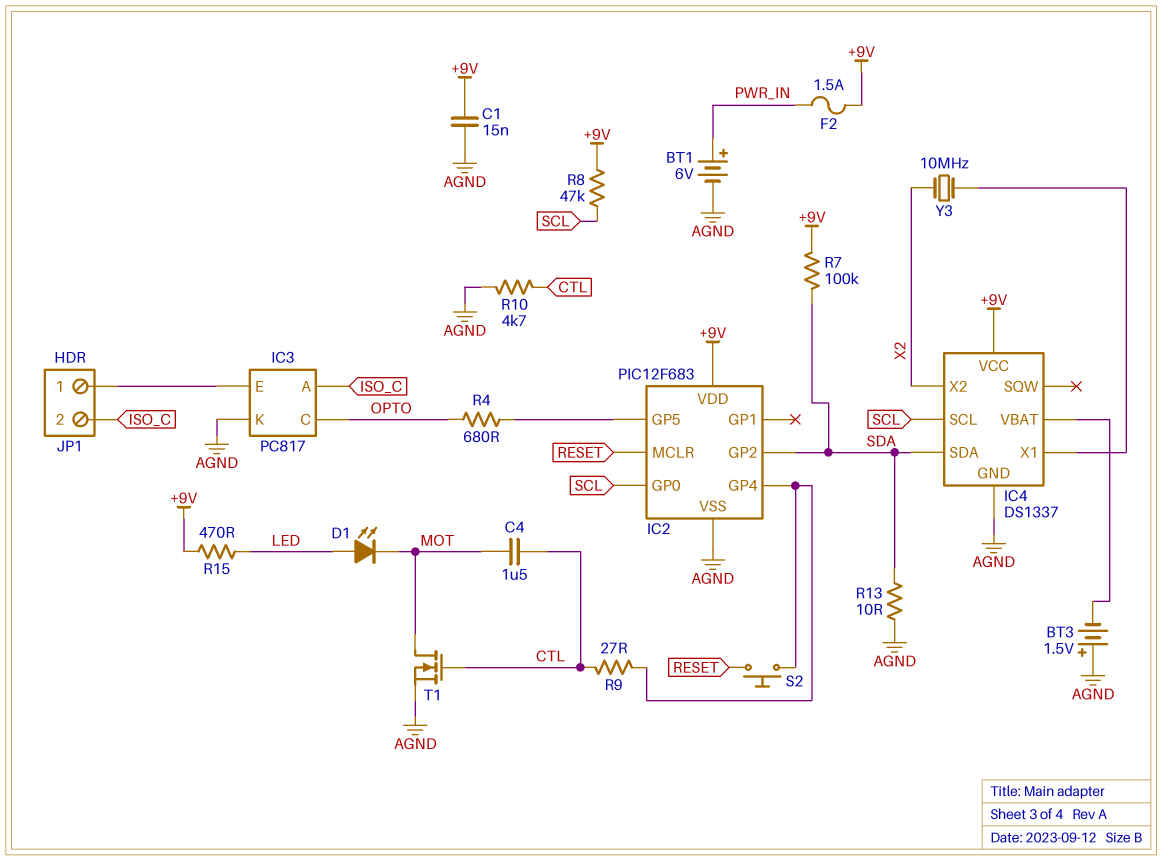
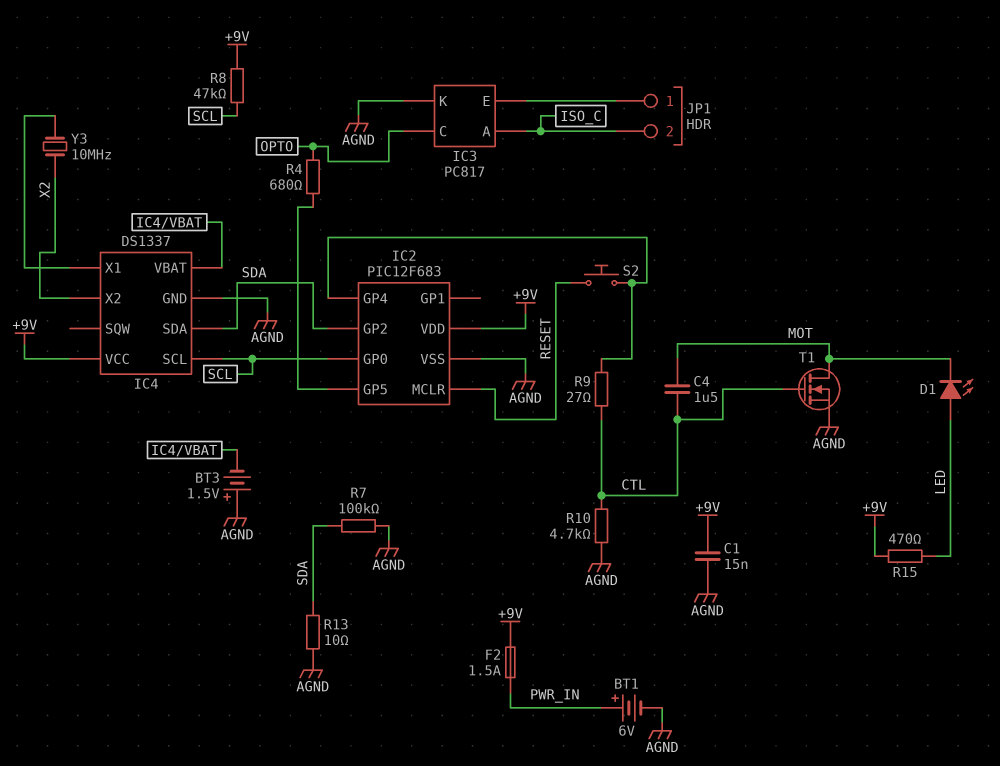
R7: 100k (+9V, SDA) -> 100k (AGND, SDA)

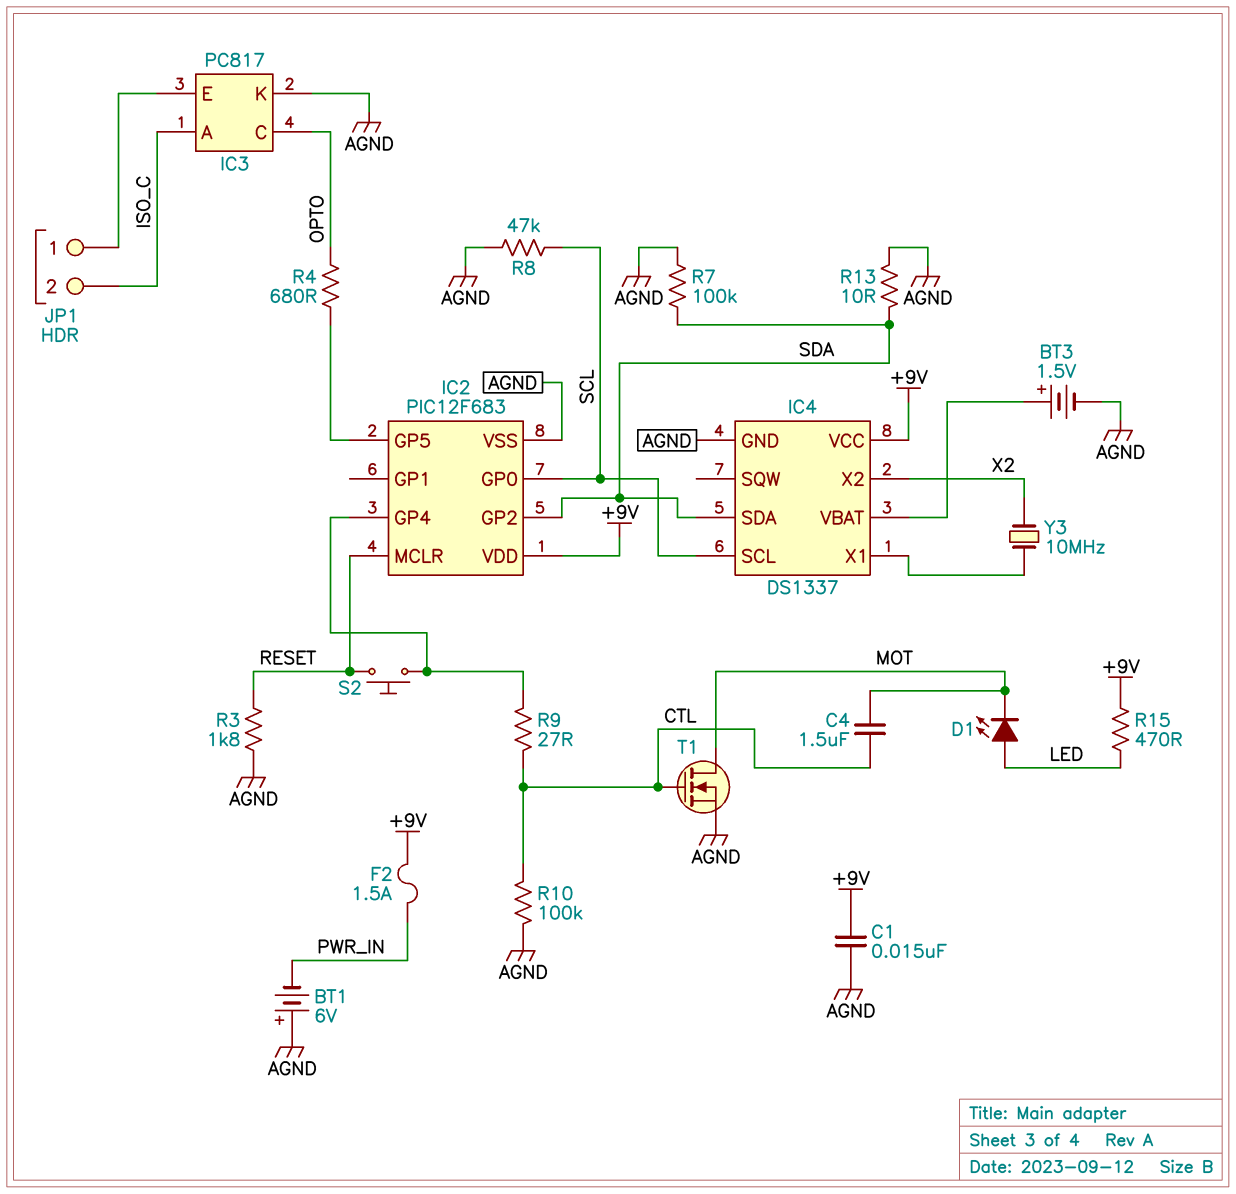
BT1: 6V (plus PWR_IN, minus AGND) -> 6V (plus AGND, minus PWR_IN)
BT3: 1.5V (plus AGND, minus IC4/VBAT) -> 1.5V (plus IC4/VBAT, minus AGND)
R3: none -> 1.8k (AGND, RESET)
R8: 47k (+9V, SCL) -> 47k (AGND, SCL)
R10: 4.7k (AGND, CTL) -> 100k (AGND, CTL)

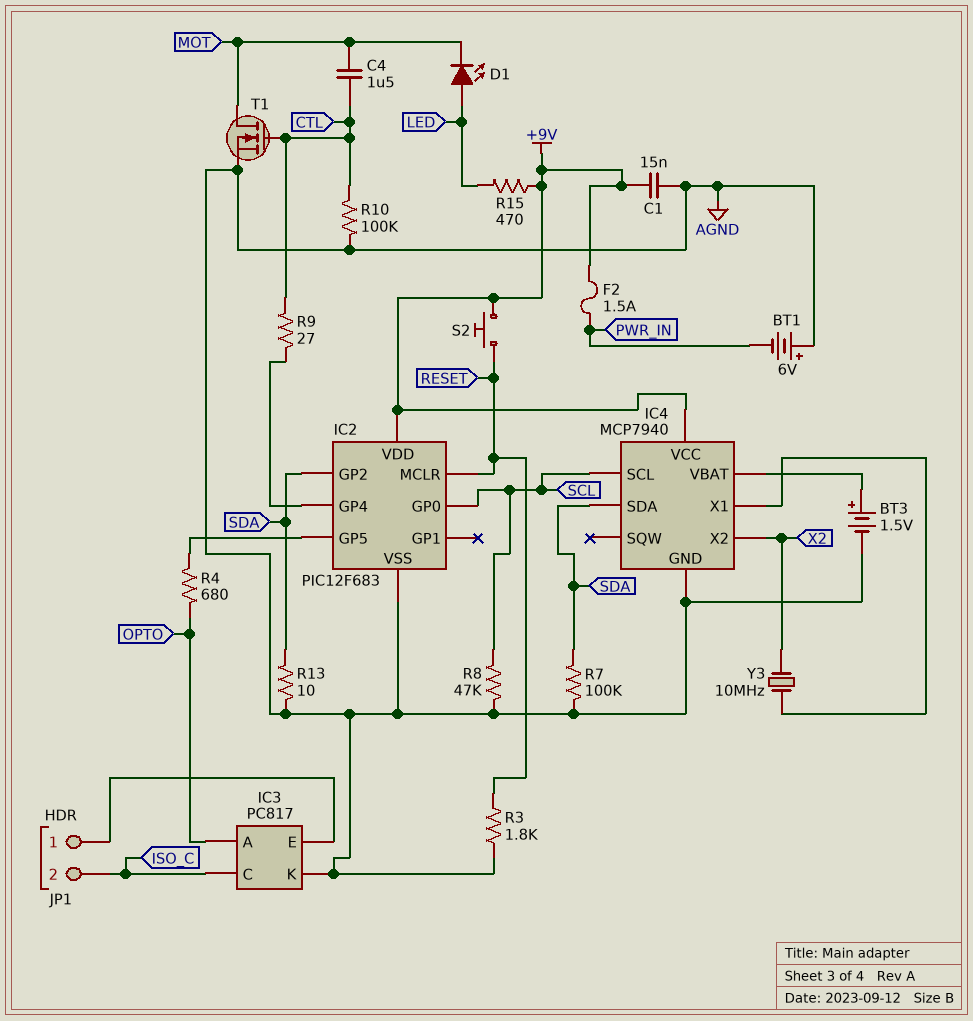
IC3 pin A: ISO_C -> OPTO
IC3 pin C: OPTO -> ISO_C
IC4: DS1337 -> MCP7940
S2: button (IC2/GP4, RESET) -> button (+9V, RESET)

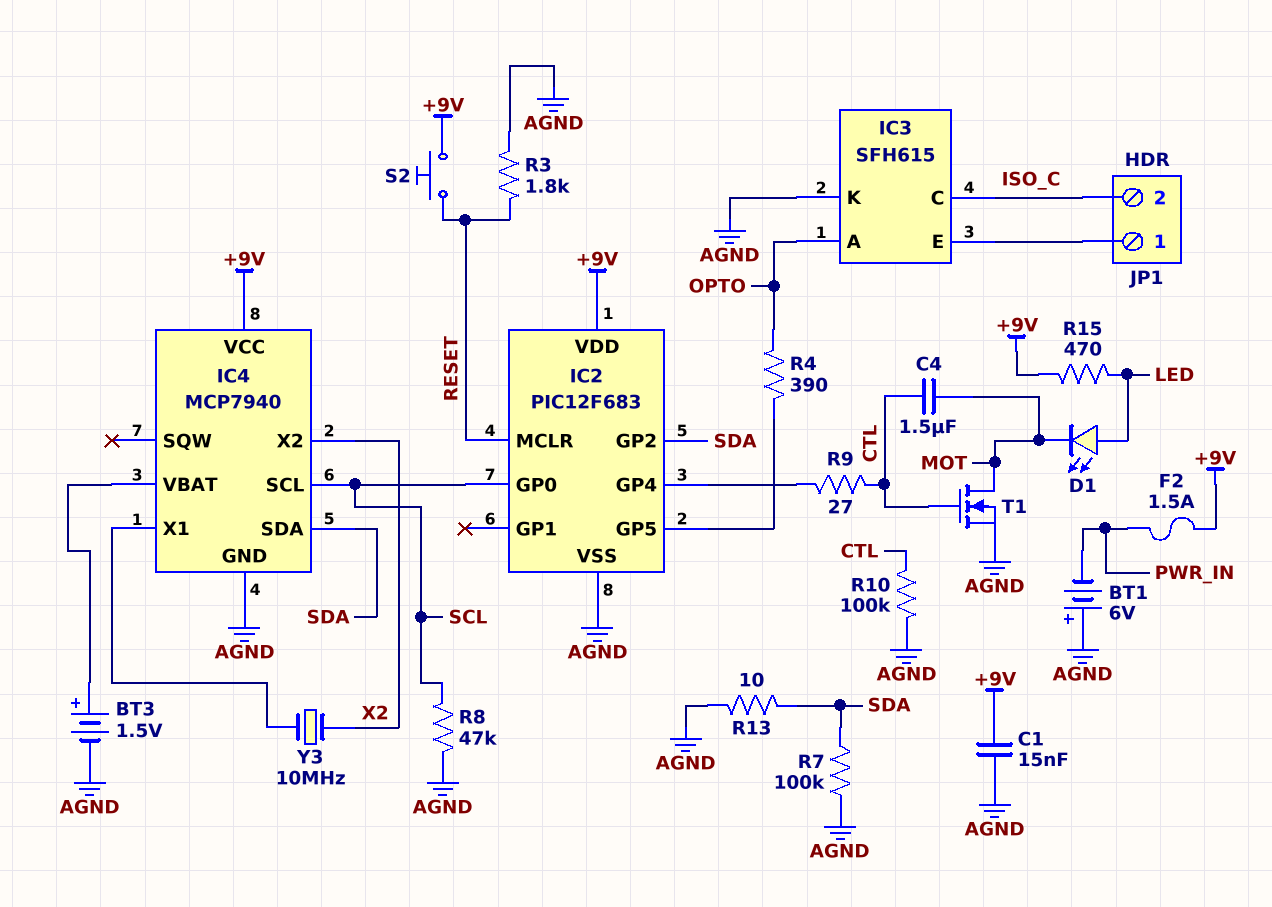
IC3: PC817 -> SFH615
R4: 680 (IC2/GP5, OPTO) -> 390 (IC2/GP5, OPTO)

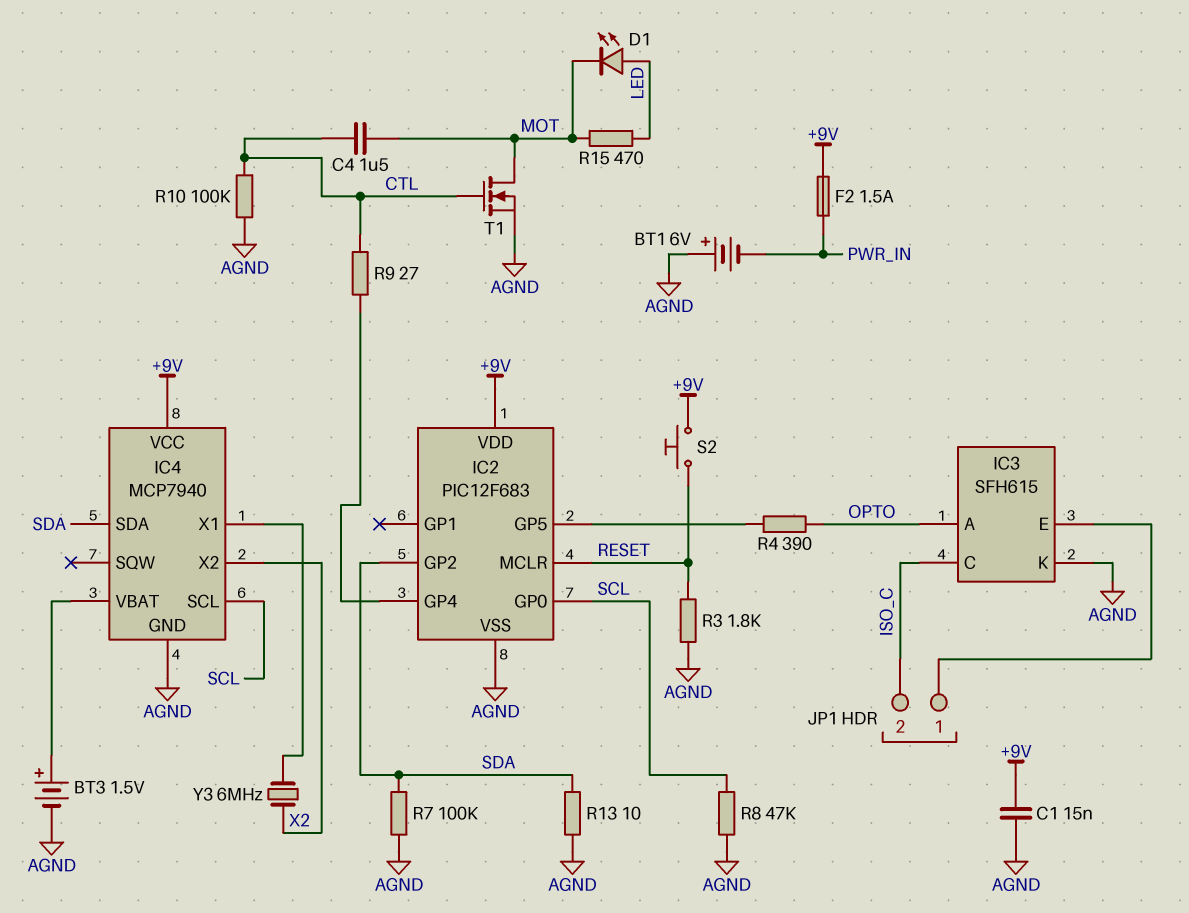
R15: 470 (+9V, LED) -> 470 (LED, MOT)
Y3: 10MHz (IC4/X1, X2) -> 6MHz (IC4/X1, X2)

